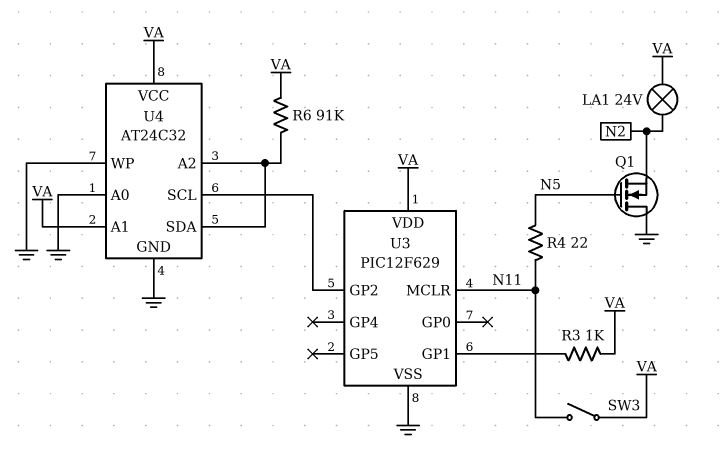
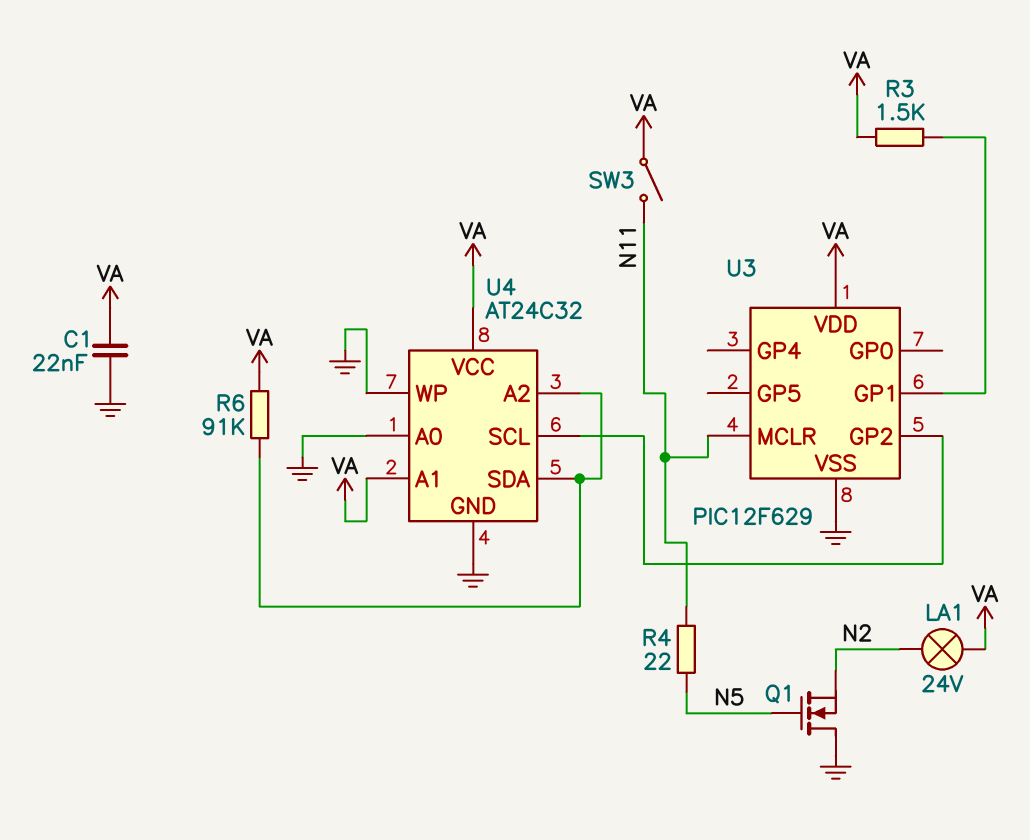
C1: none -> 22nF (GND, VA)
R3: 1k (U3/GP1, VA) -> 1.5k (U3/GP1, VA)

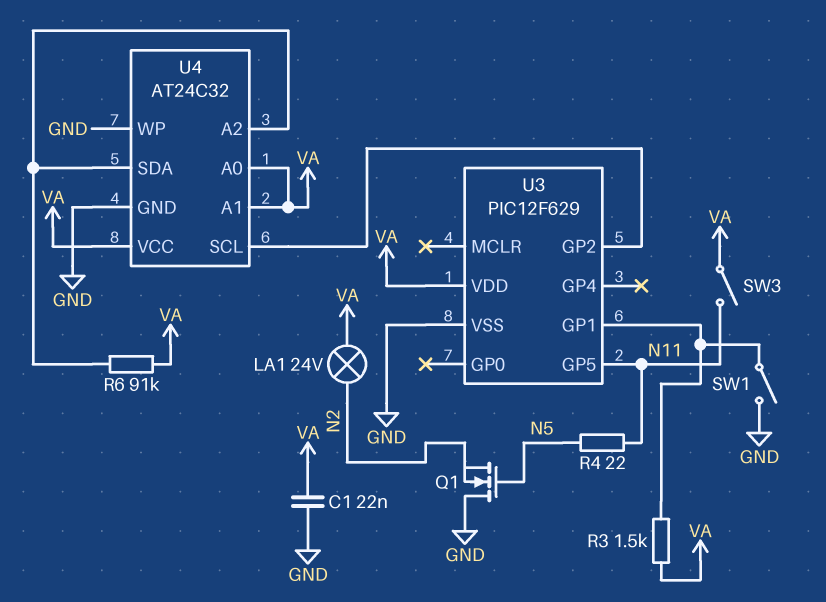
SW1: none -> switch (GND, U3/GP1)
U3 pin GP5: none -> N11
U3 pin MCLR: N11 -> none
U4 pin A0: GND -> VA

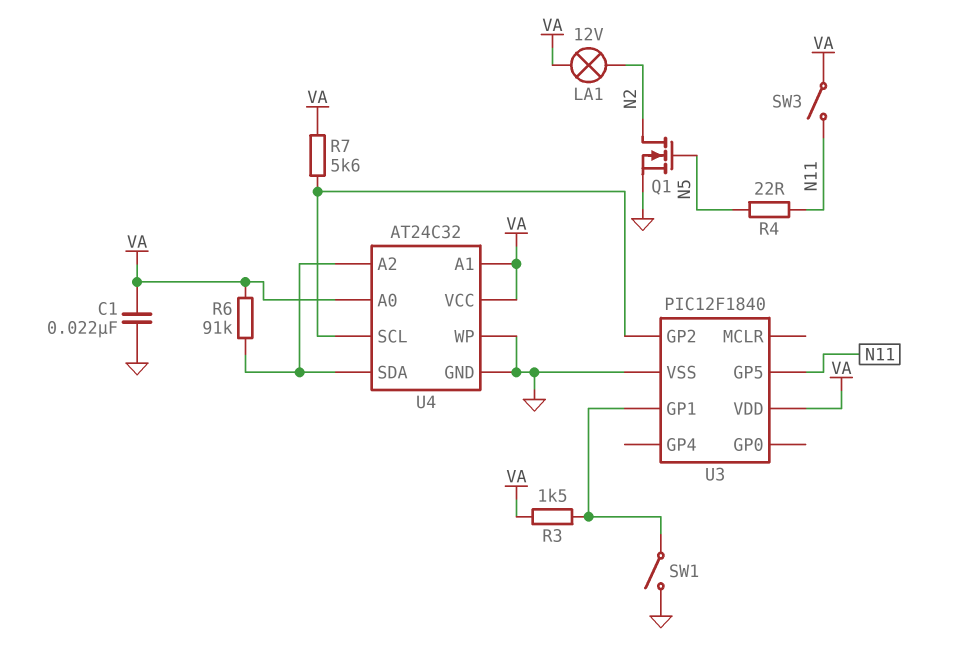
LA1: lamp 24V (N2, VA) -> lamp 12V (N2, VA)
Q1: NMOS (G N5, D GND, S N2) -> NMOS (G N5, D N2, S GND)
R7: none -> 5.6k (U3/GP2, VA)
U3: PIC12F629 -> PIC12F1840

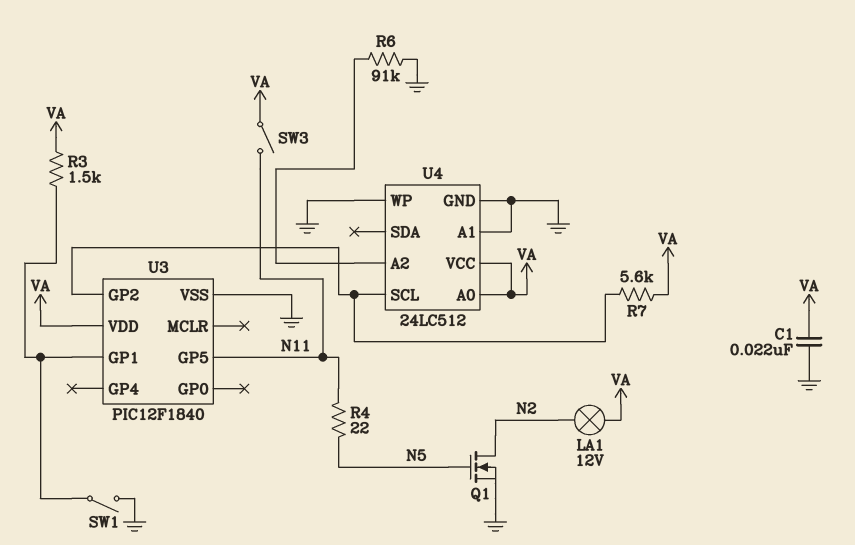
R6: 91k (U4/A2, VA) -> 91k (GND, U4/A2)
U4: AT24C32 -> 24LC512
U4 pin A1: VA -> GND
U4 pin SDA: U4/A2 -> none

